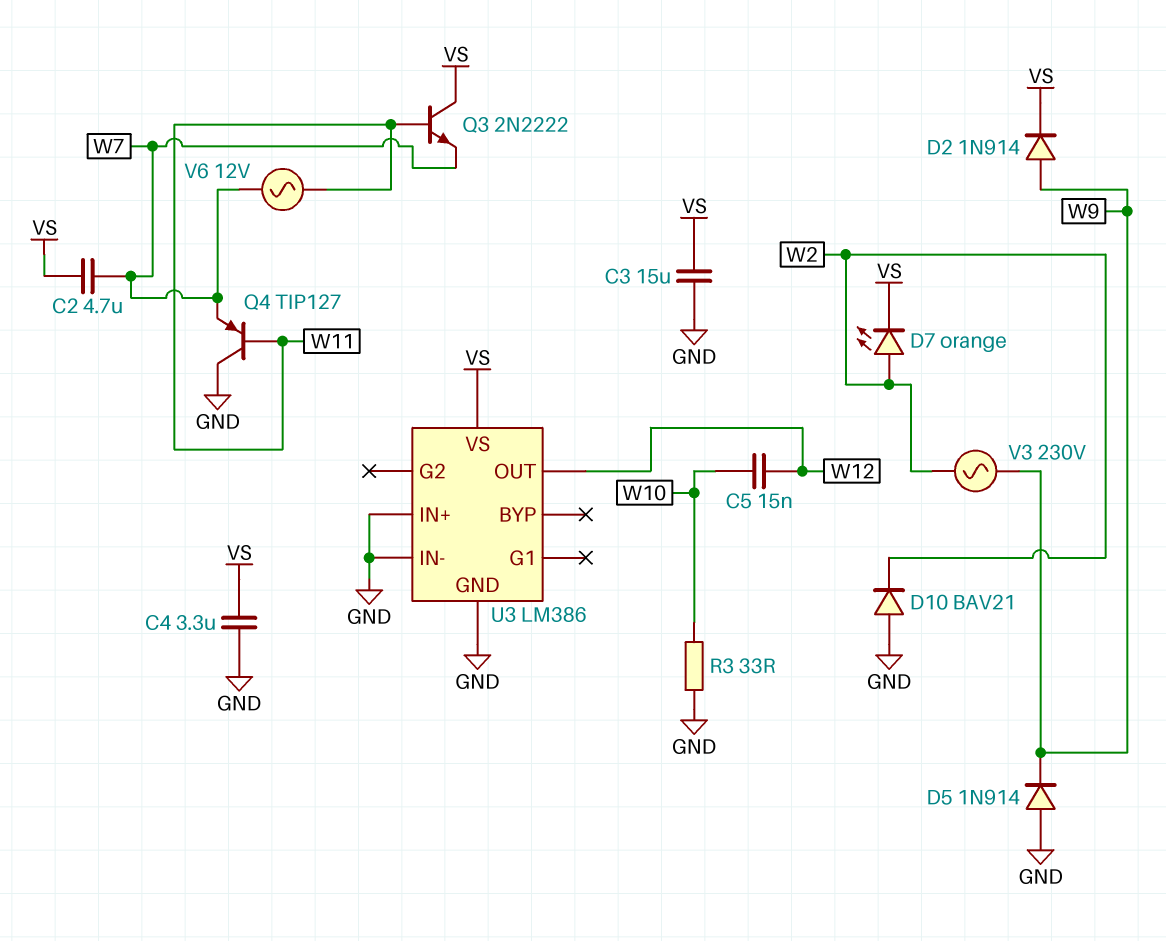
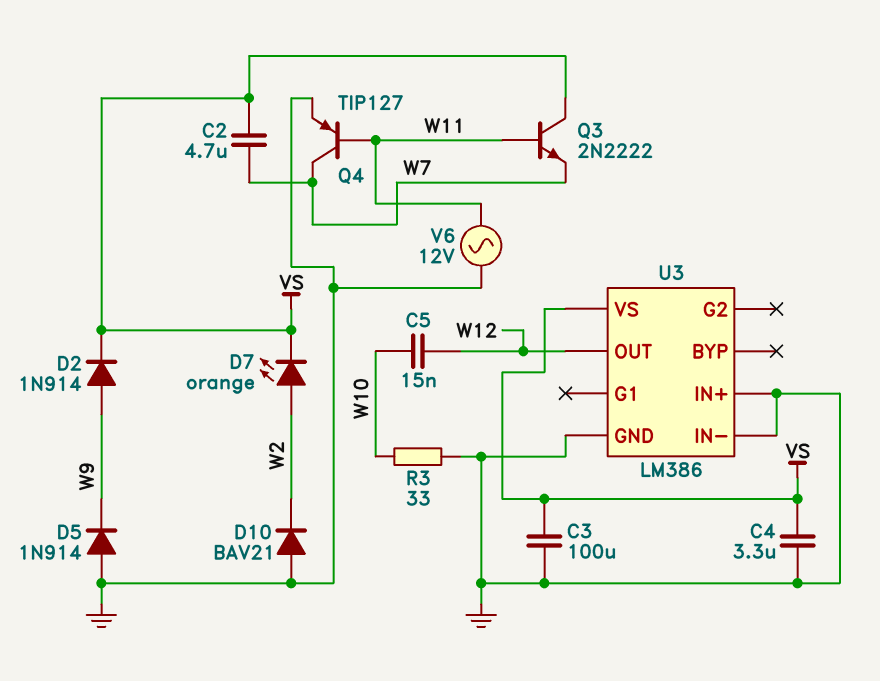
C3: 15uF (GND, VS) -> 100uF (GND, VS)
Q4: PNP TIP127 (B W11, C GND, E W7) -> PNP TIP127 (B W11, C W7, E GND)
V3: AC 230V (W2, W9) -> none
V6: AC 12V (W7, W11) -> AC 12V (GND, W11)

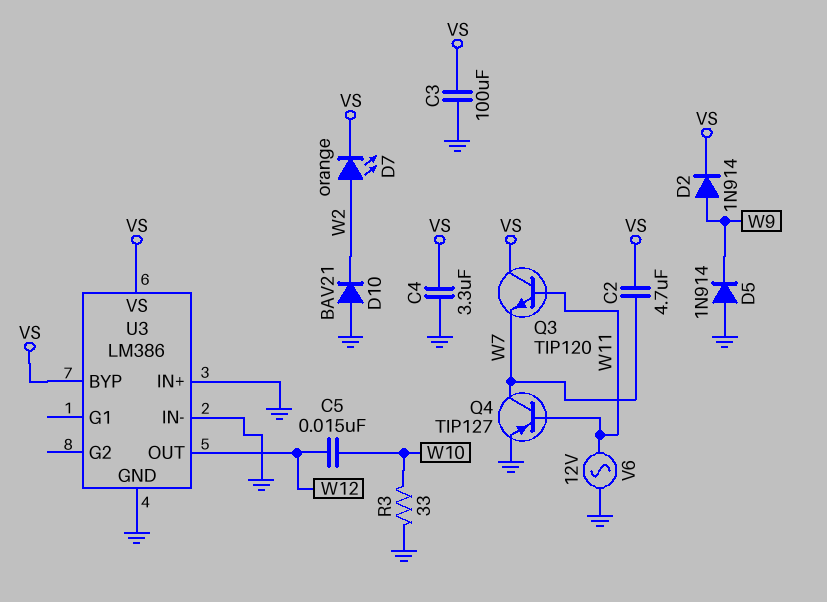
Q3: NPN 2N2222 (B W11, C VS, E W7) -> NPN TIP120 (B W11, C VS, E W7)
U3 pin BYP: none -> VS

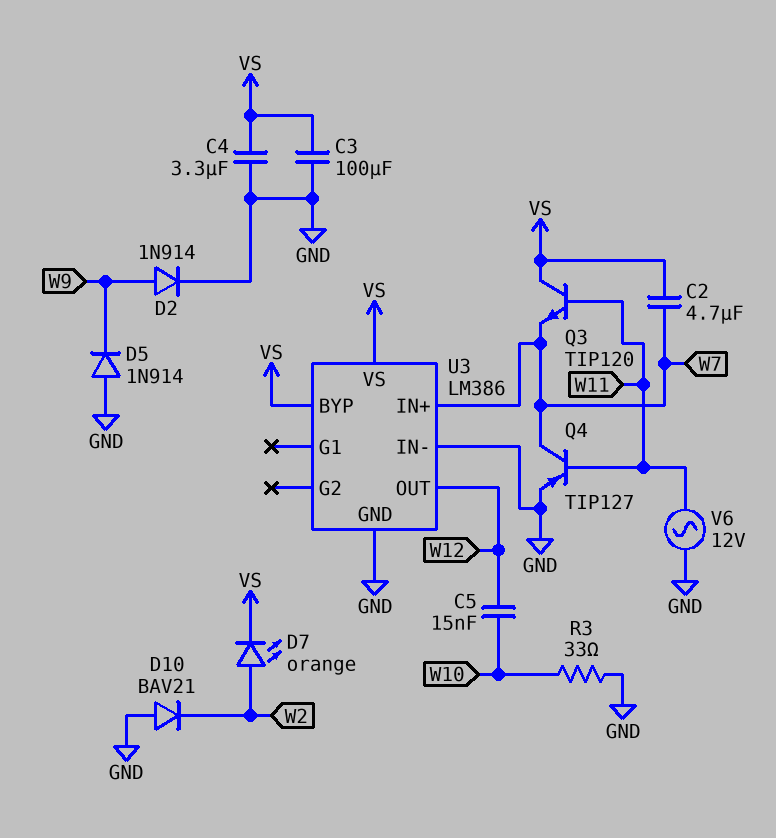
D2: diode 1N914 (A W9, K VS) -> diode 1N914 (A W9, K GND)
U3 pin IN+: GND -> W7

